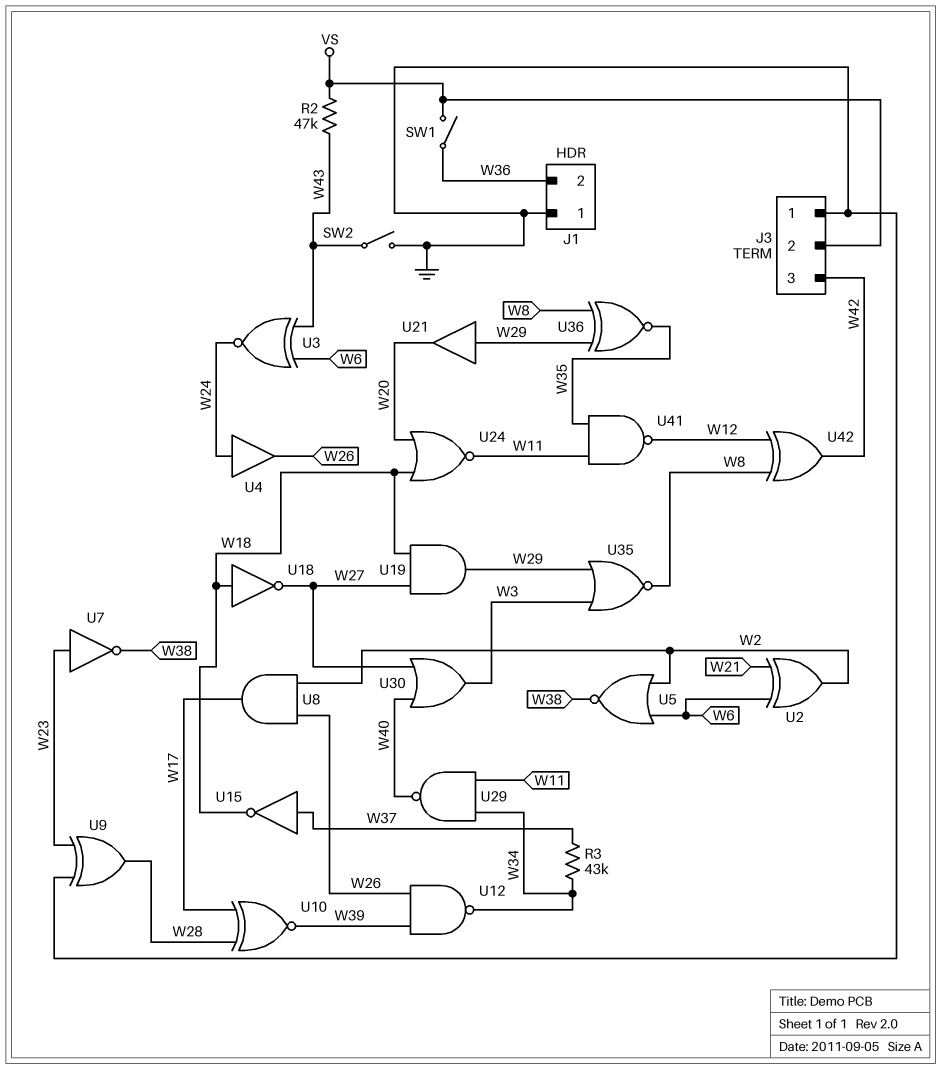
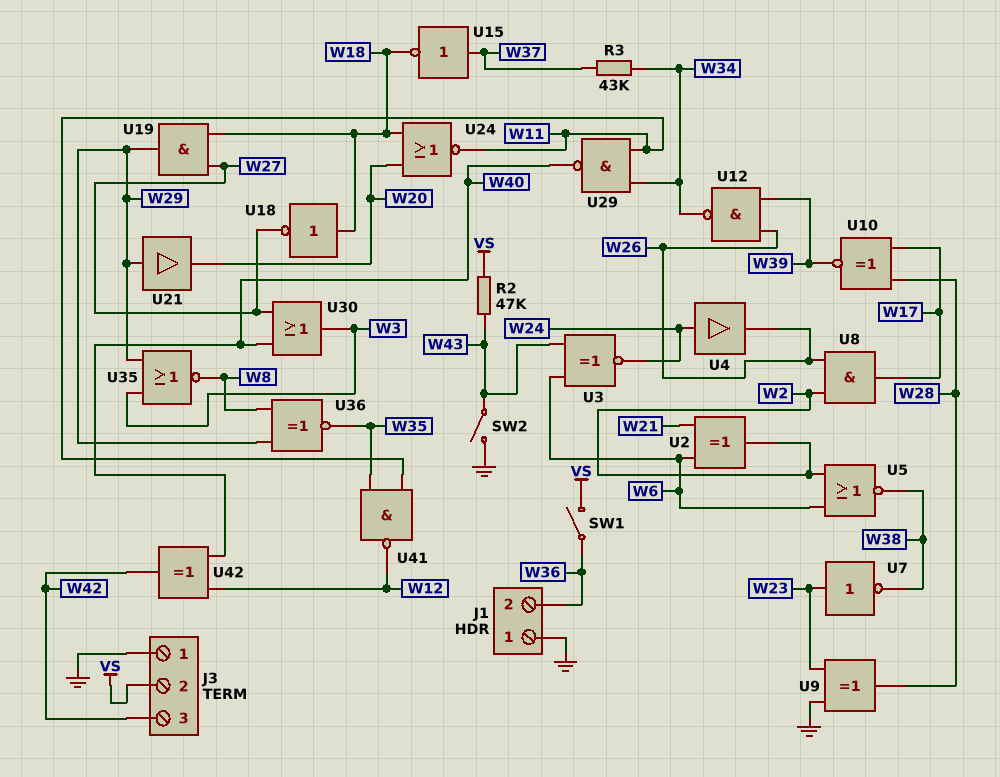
U42: XOR (in W8, in W12, out W42) -> XOR (in W12, in W40, out W42)

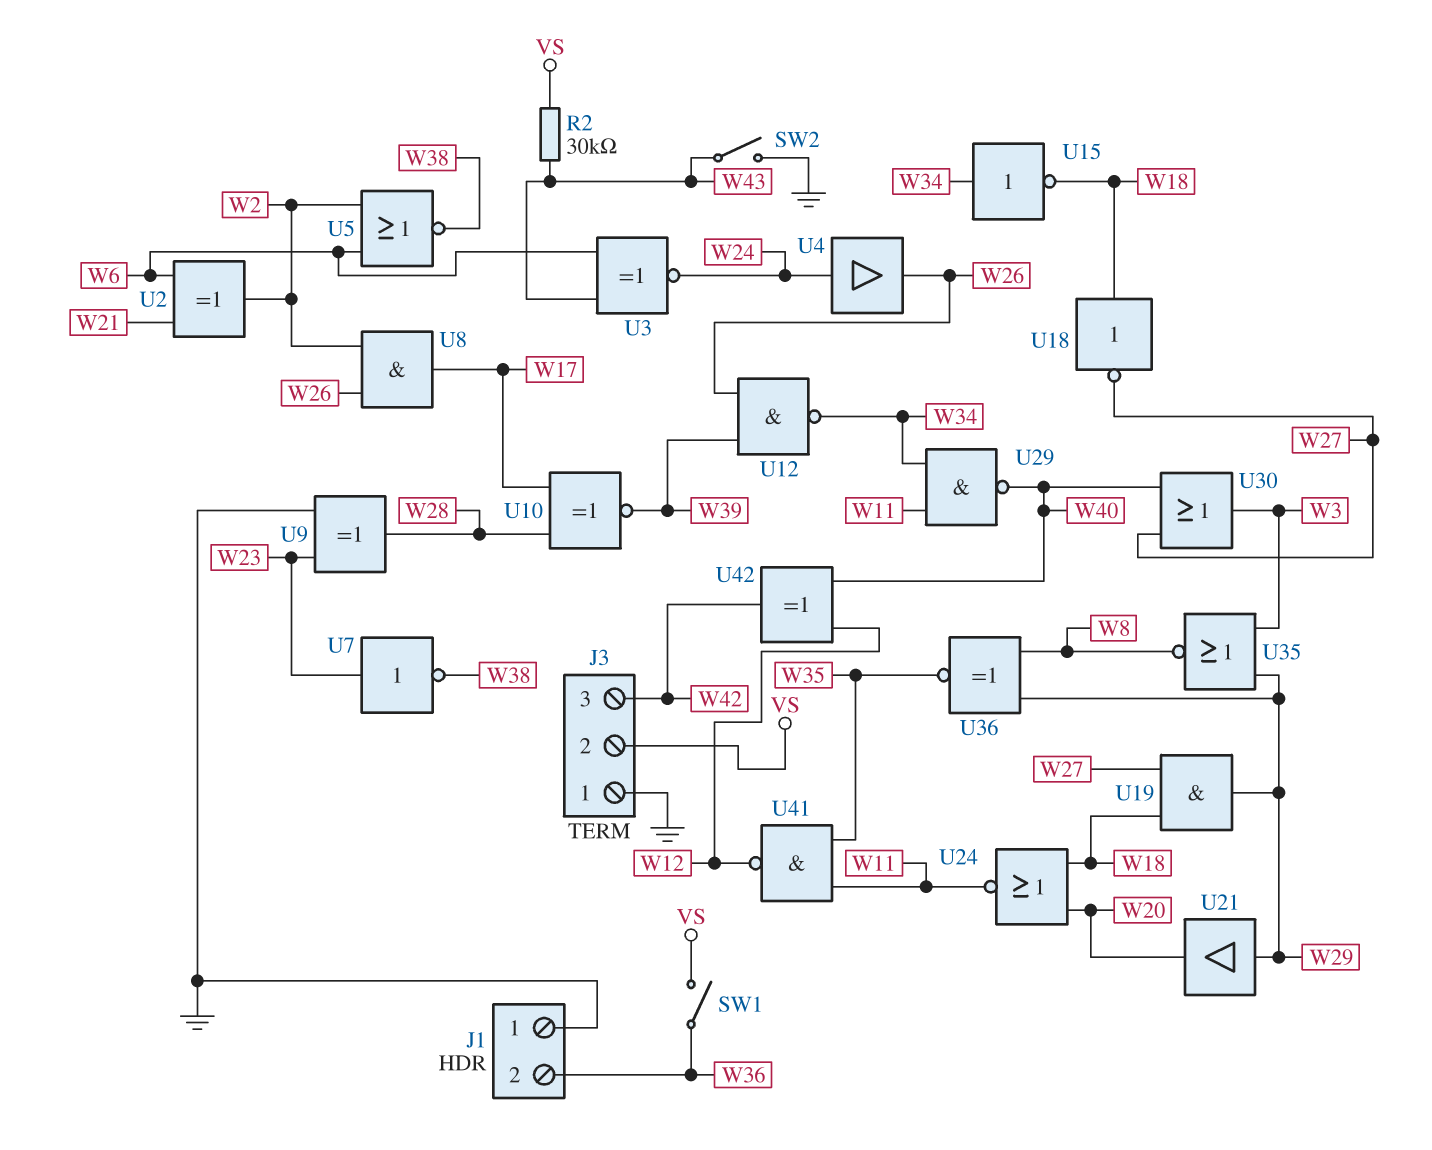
R2: 47k (VS, W43) -> 30k (VS, W43)
R3: 43k (W34, W37) -> none
U15: NOT (in W37, out W18) -> NOT (in W34, out W18)

